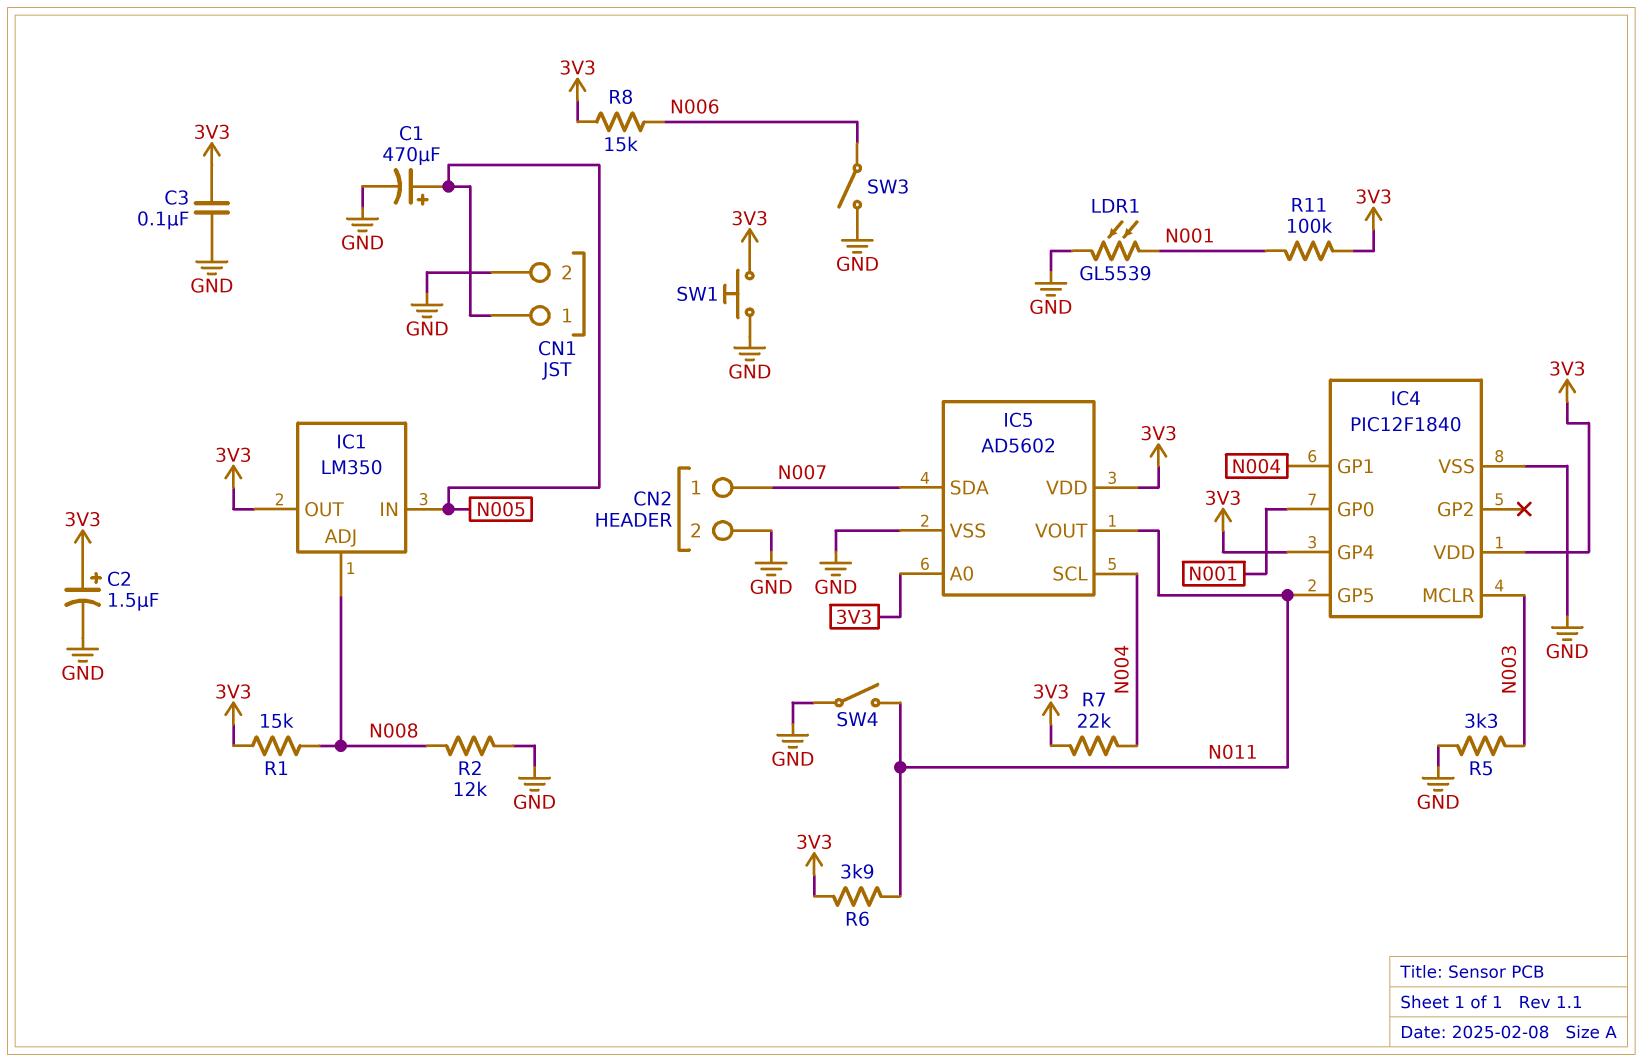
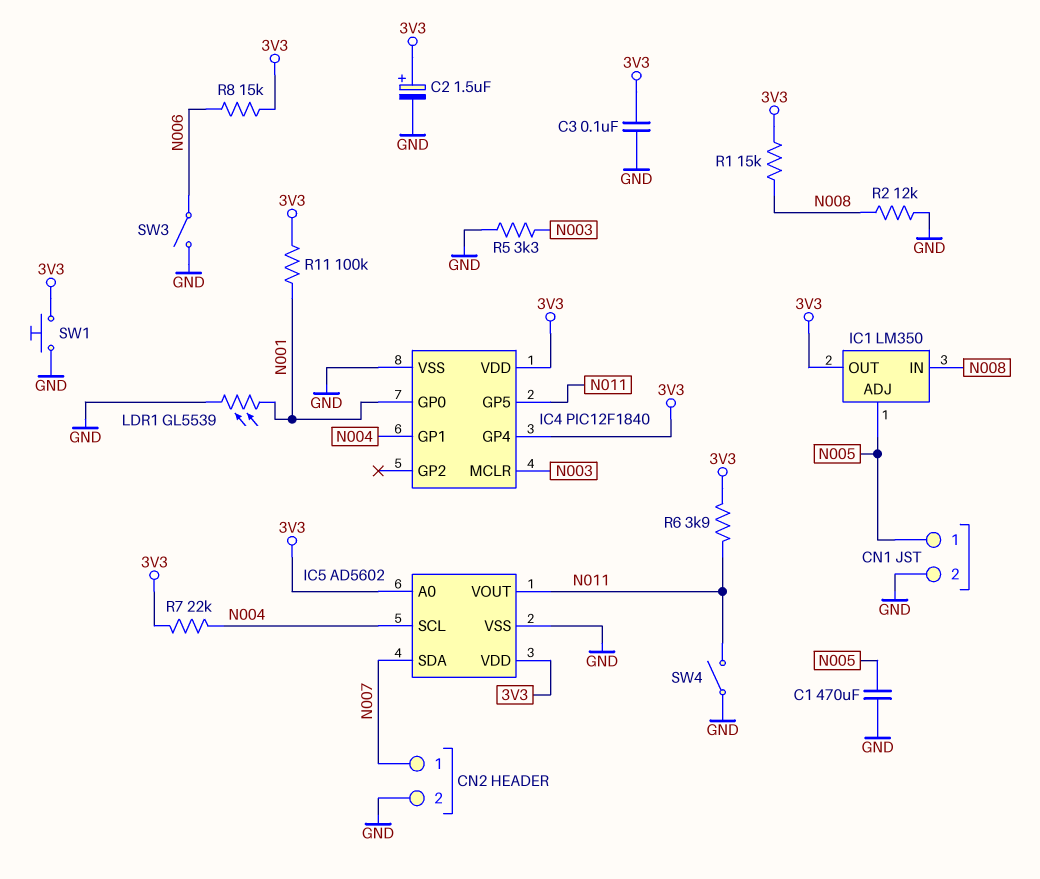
C1: 470uF (plus N005, minus GND) -> 470uF (GND, N005)
IC1 pin ADJ: N008 -> N005
IC1 pin IN: N005 -> N008

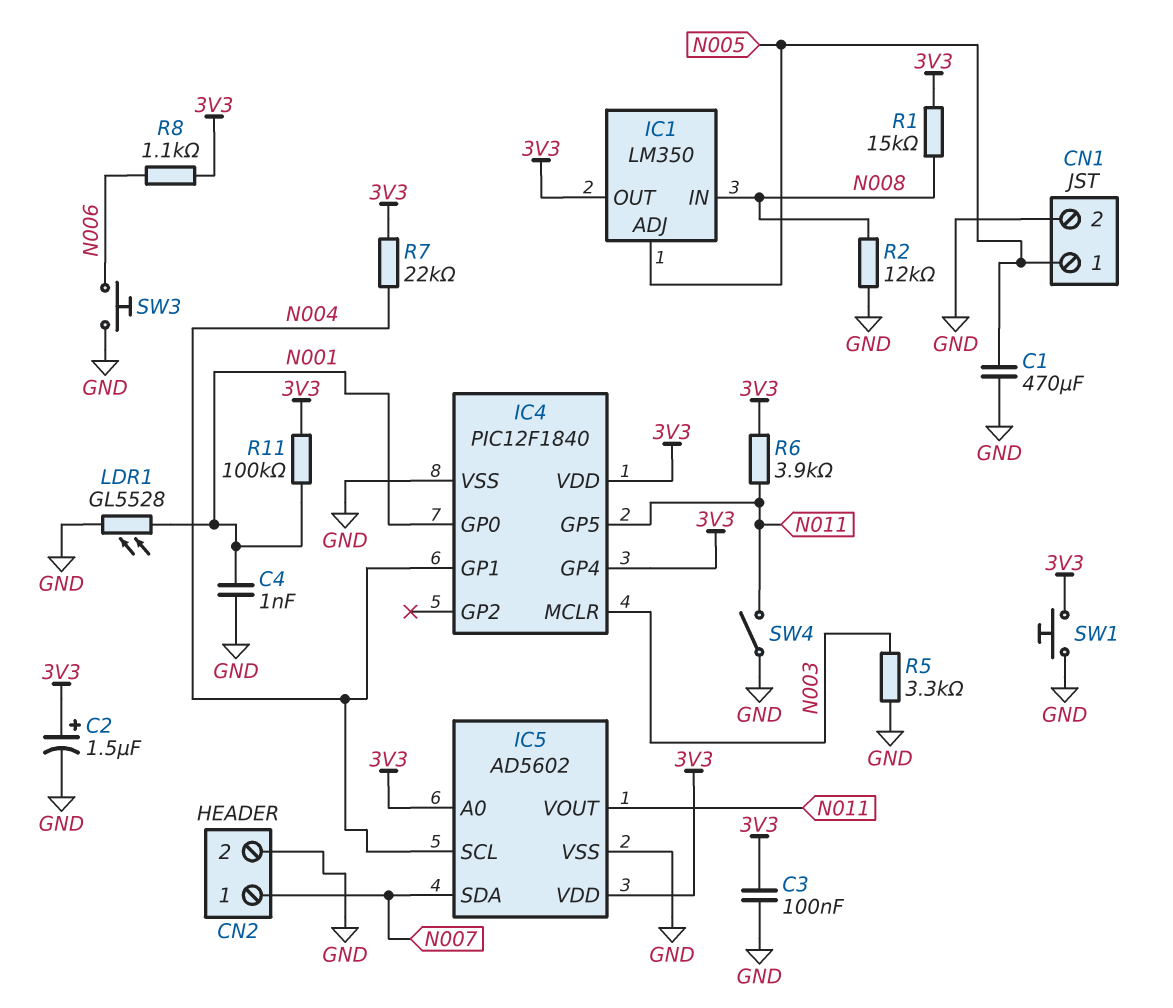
C4: none -> 1nF (GND, N001)
LDR1: GL5539 (GND, N001) -> GL5528 (GND, N001)
R8: 15k (3V3, N006) -> 1.1k (3V3, N006)
SW3: switch (GND, N006) -> button (GND, N006)

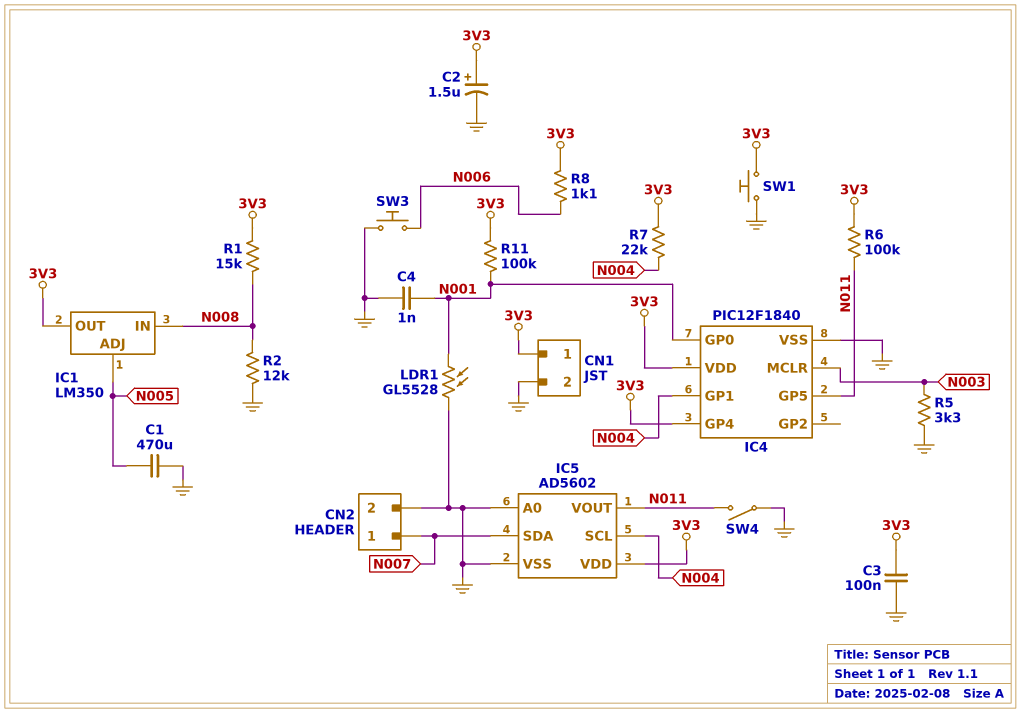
CN1 pin 1: N005 -> 3V3
IC5 pin A0: 3V3 -> GND
R6: 3.9k (3V3, N011) -> 100k (3V3, N011)

